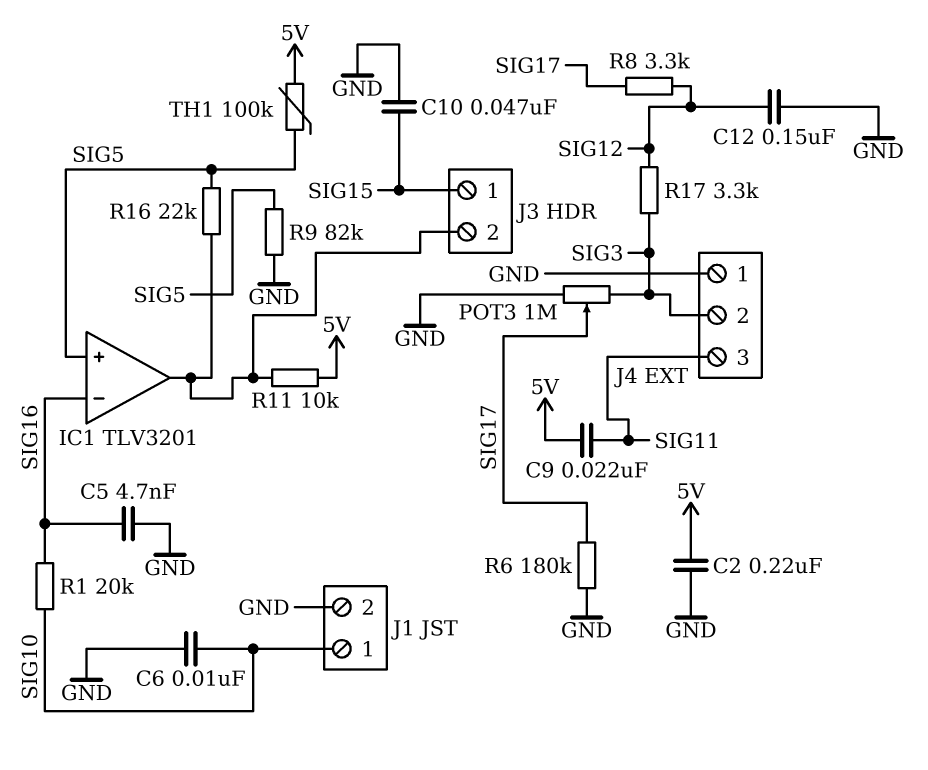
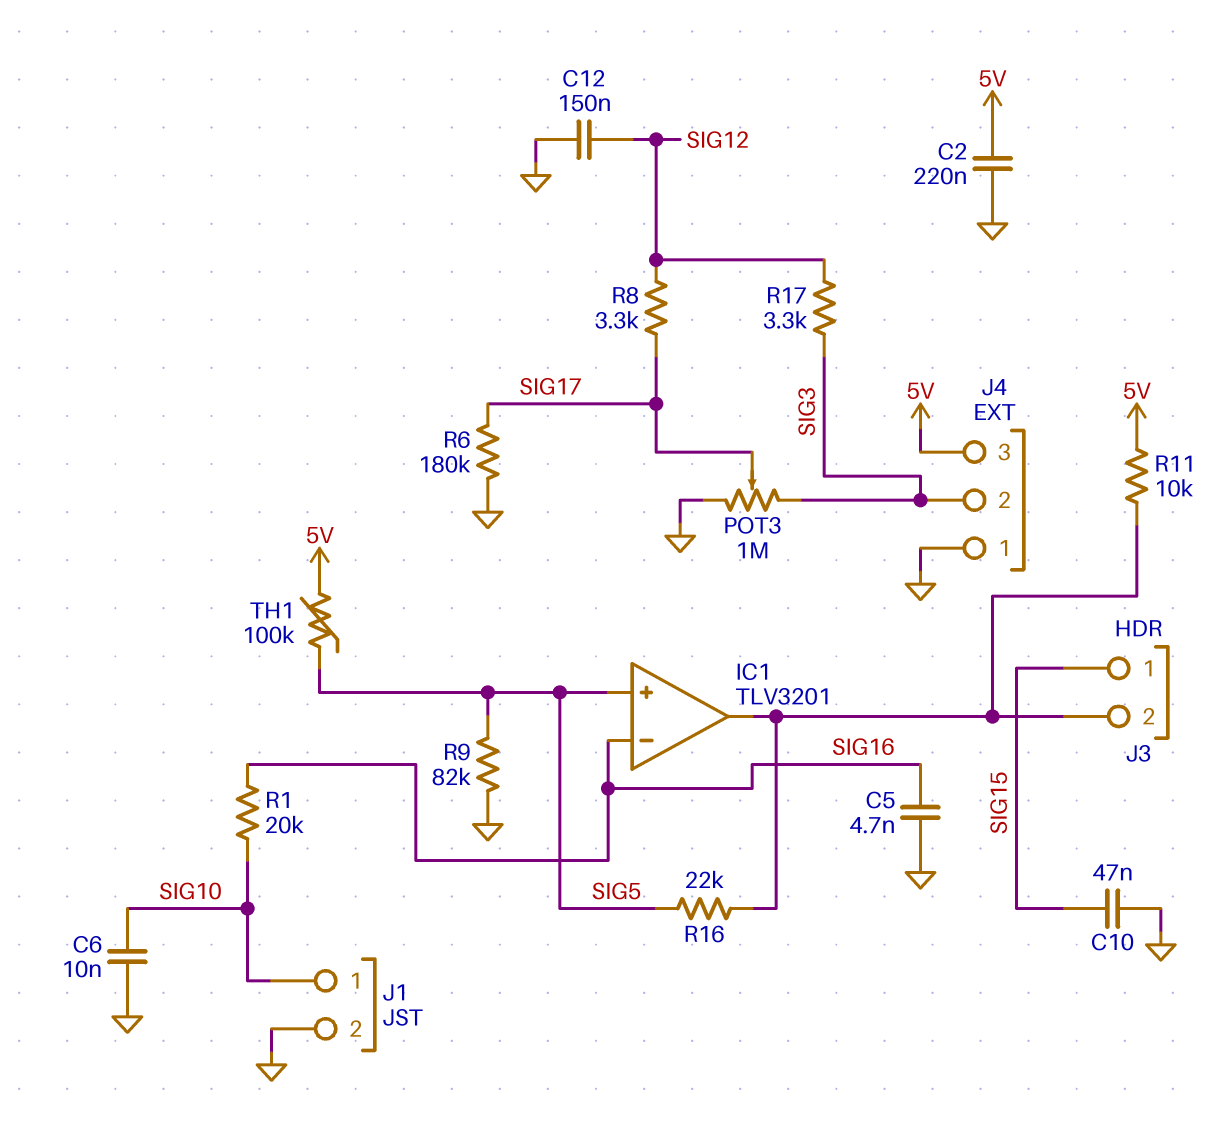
C9: 22nF (5V, SIG11) -> none
J4 pin 3: SIG11 -> 5V

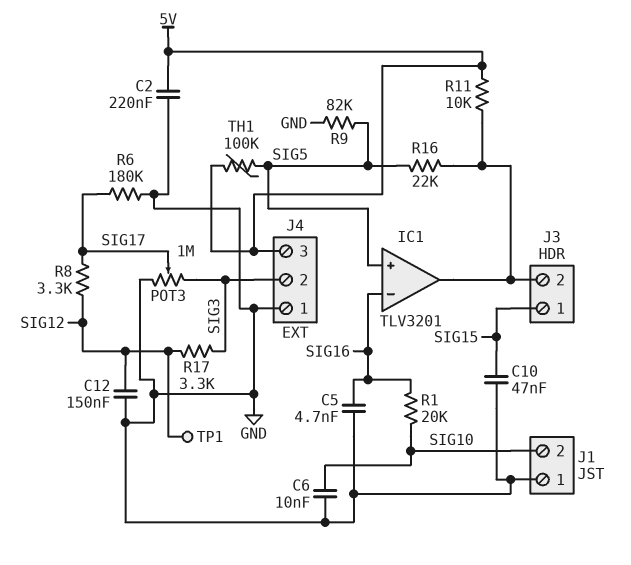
J1 pin 1: SIG10 -> GND
J1 pin 2: GND -> SIG10
TP1: none -> test point (SIG12)

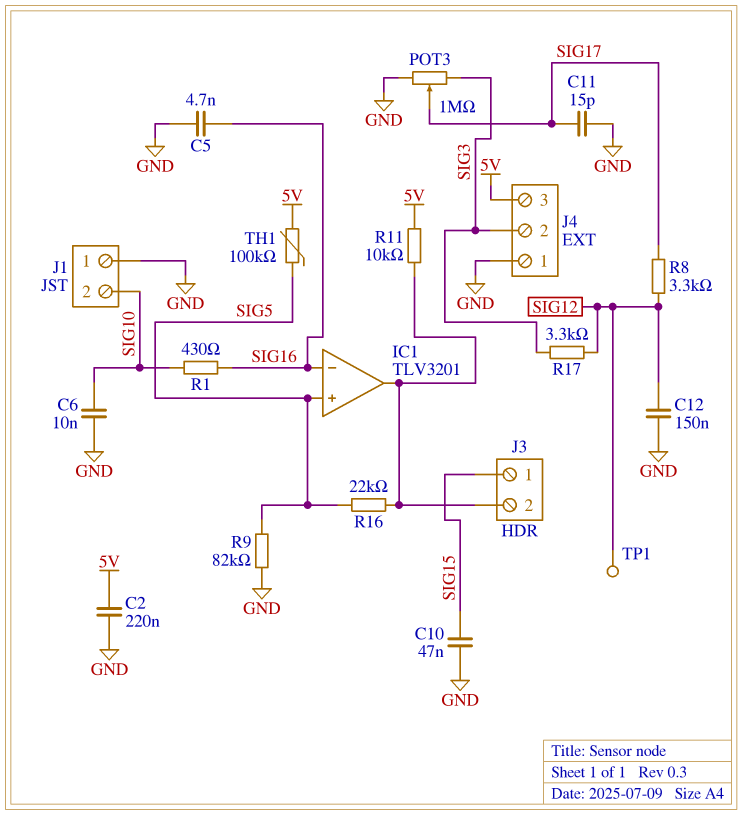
C11: none -> 15pF (GND, SIG17)
R1: 20k (SIG10, SIG16) -> 430 (SIG10, SIG16)
R6: 180k (GND, SIG17) -> none

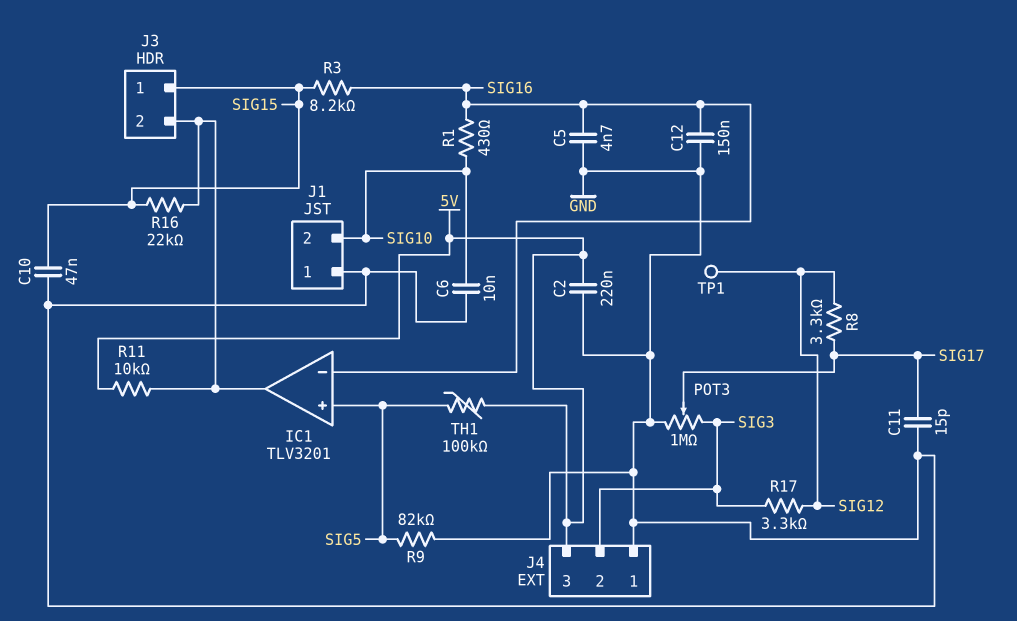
C12: 150nF (GND, SIG12) -> 150nF (GND, SIG16)
R3: none -> 8.2k (SIG15, SIG16)
R16: 22k (IC1/out, SIG5) -> 22k (IC1/out, SIG15)

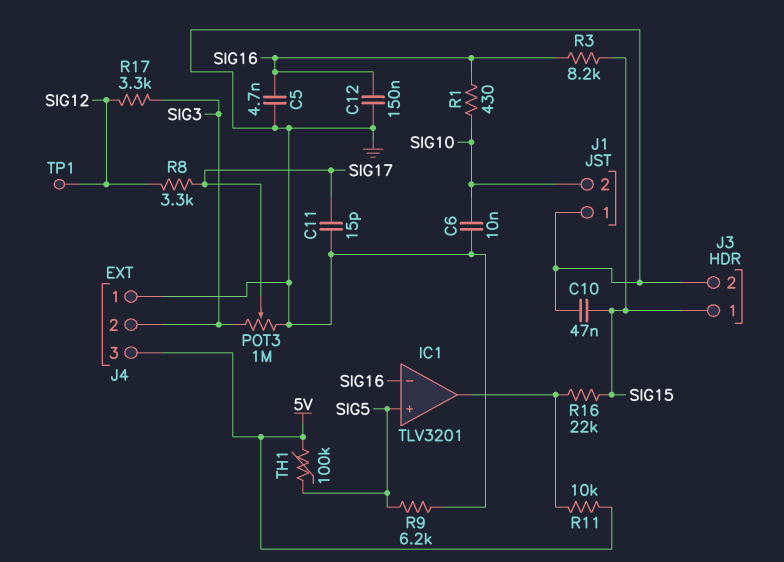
C2: 220nF (5V, GND) -> none
J3 pin 2: IC1/out -> GND
R9: 82k (GND, SIG5) -> 6.2k (GND, SIG5)

